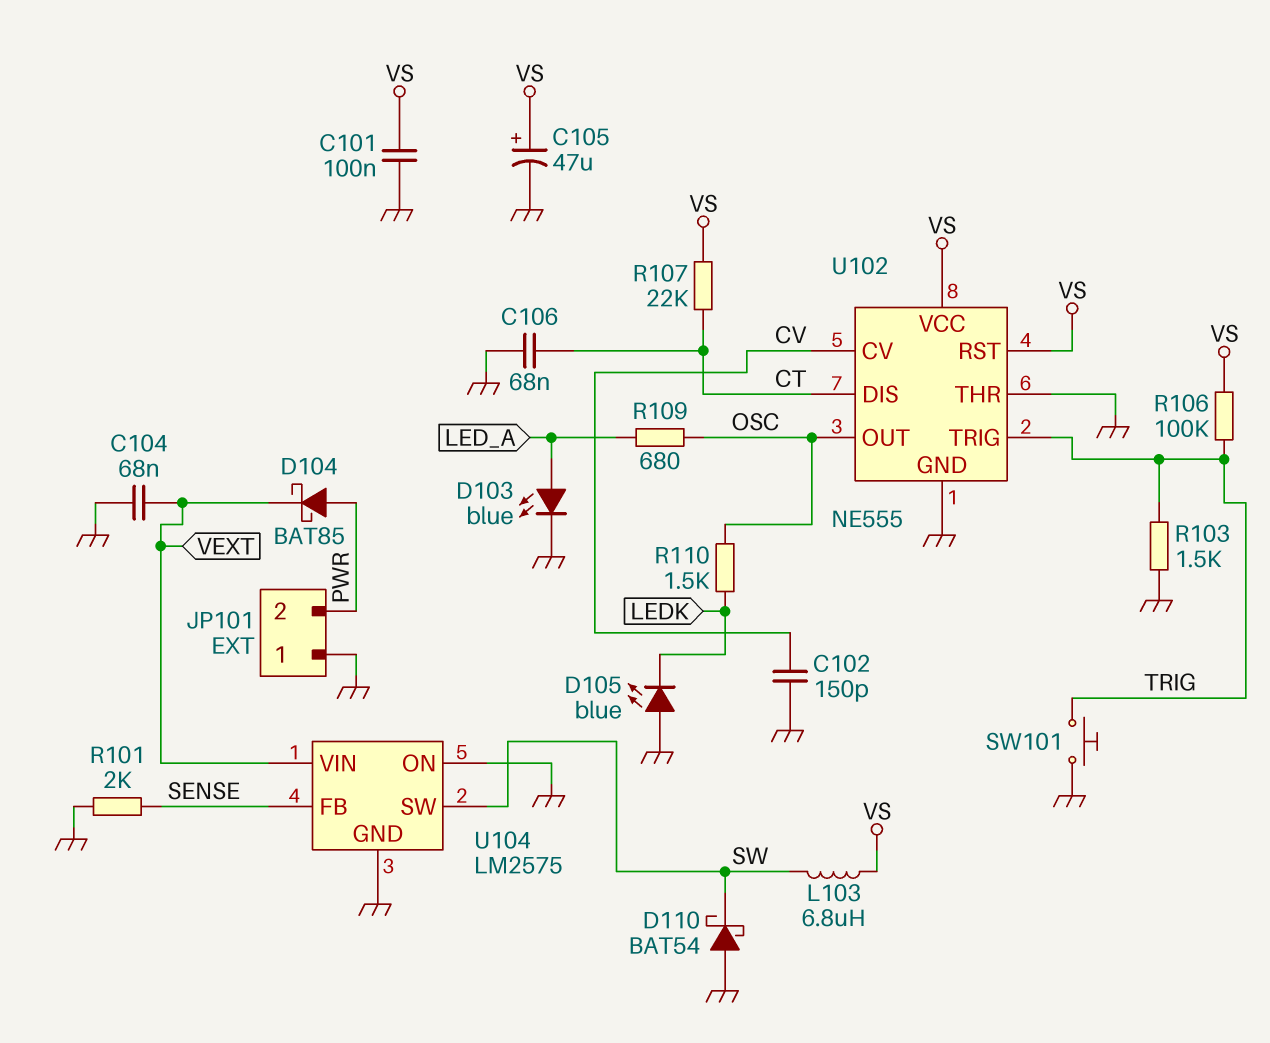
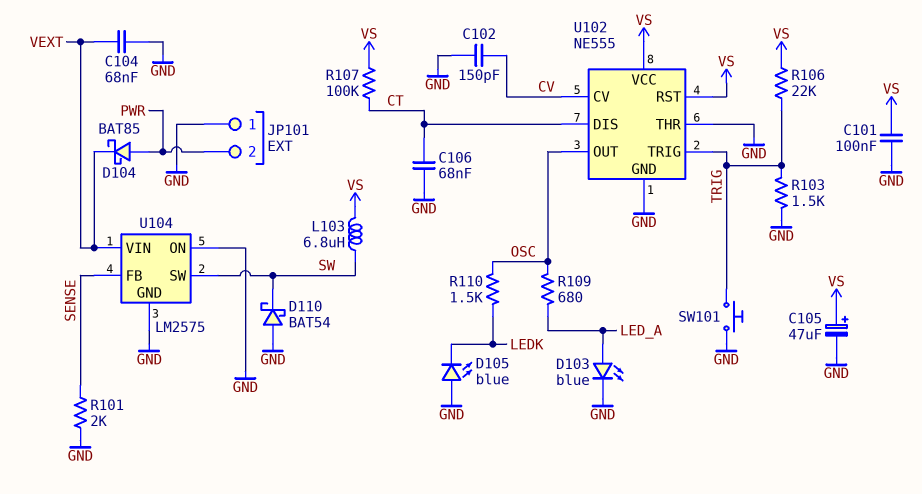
R106: 100k (TRIG, VS) -> 22k (TRIG, VS)
R107: 22k (CT, VS) -> 100k (CT, VS)

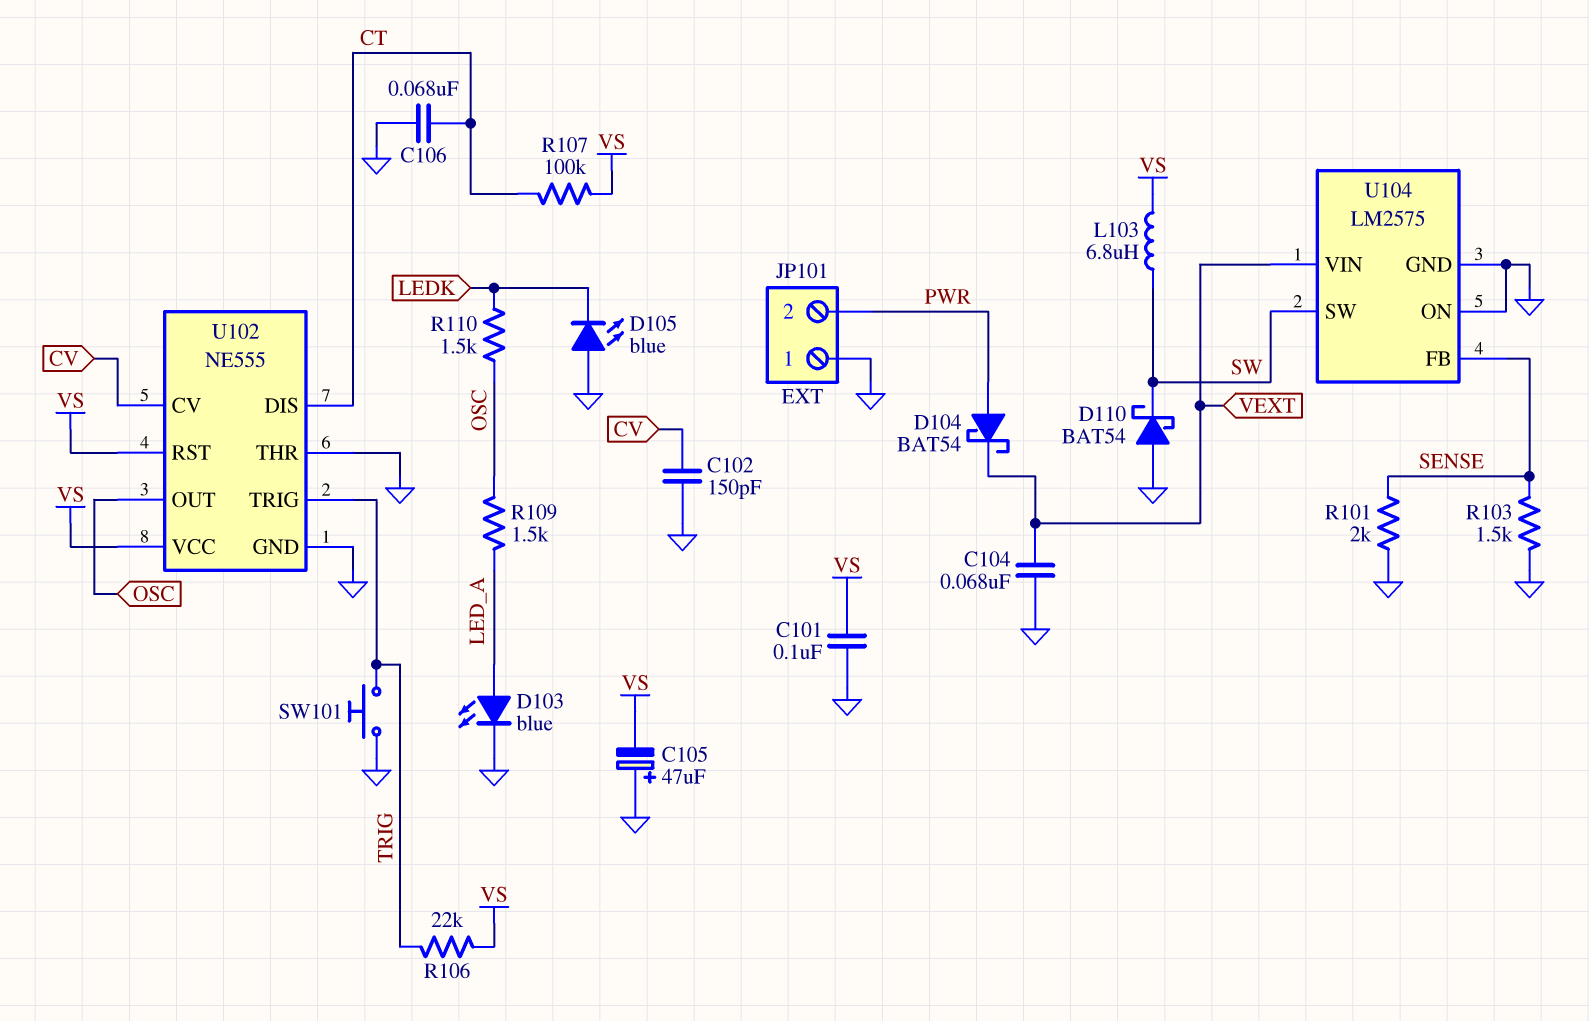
C105: 47uF (plus VS, minus GND) -> 47uF (plus GND, minus VS)
D104: schottky BAT85 (A PWR, K VEXT) -> schottky BAT54 (A PWR, K VEXT)
R103: 1.5k (GND, TRIG) -> 1.5k (GND, SENSE)
R109: 680 (LED_A, OSC) -> 1.5k (LED_A, OSC)

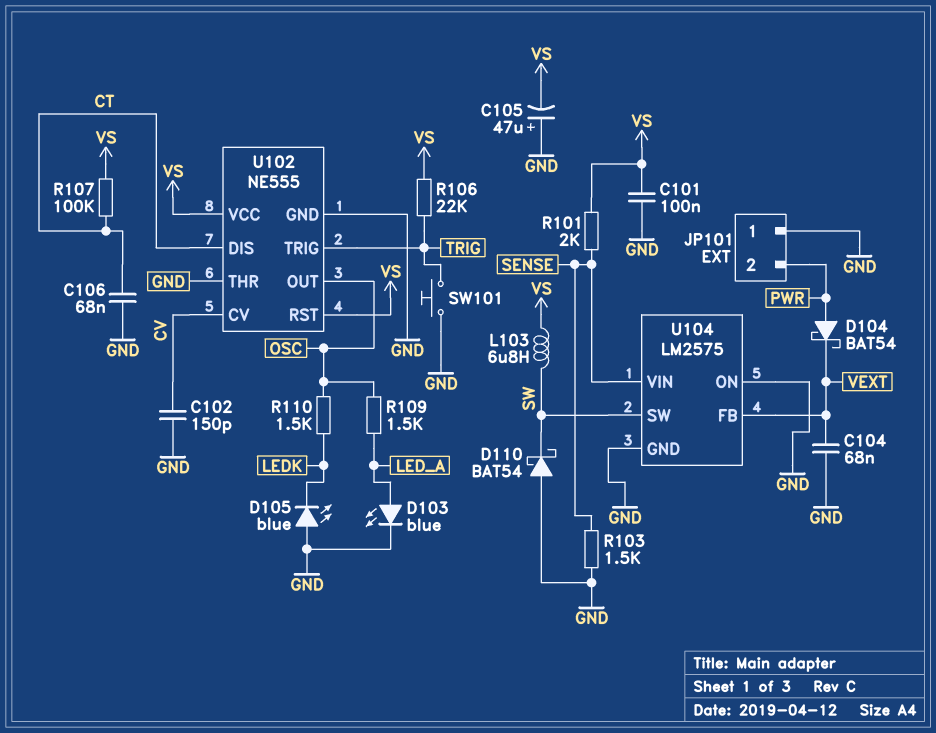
R101: 2k (GND, SENSE) -> 2k (SENSE, VS)
U104 pin FB: SENSE -> VEXT
U104 pin VIN: VEXT -> SENSE

